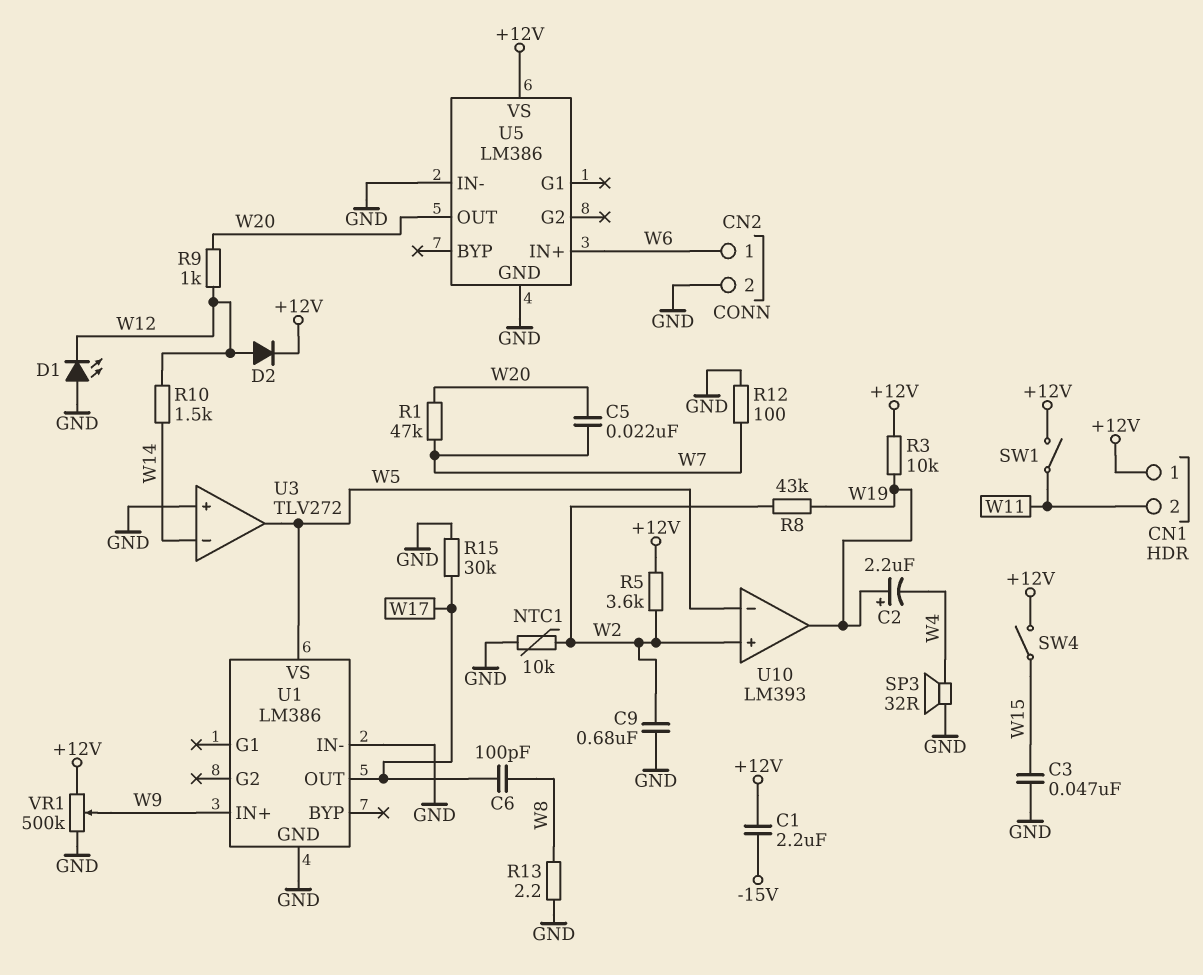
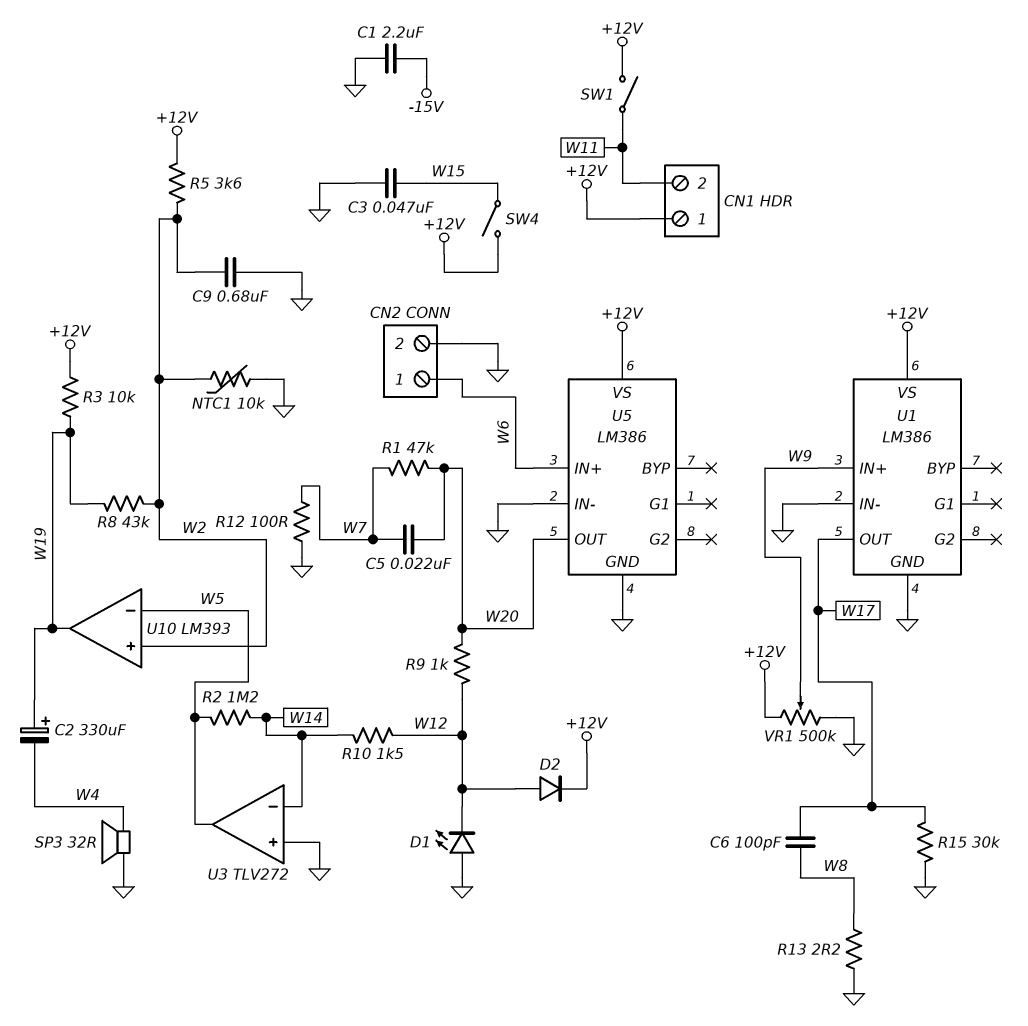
C1: 2.2uF (+12V, -15V) -> 2.2uF (-15V, GND)
C2: 2.2uF (plus W19, minus W4) -> 330uF (plus W19, minus W4)
R2: none -> 1.2M (W5, W14)
U1 pin VS: W5 -> +12V

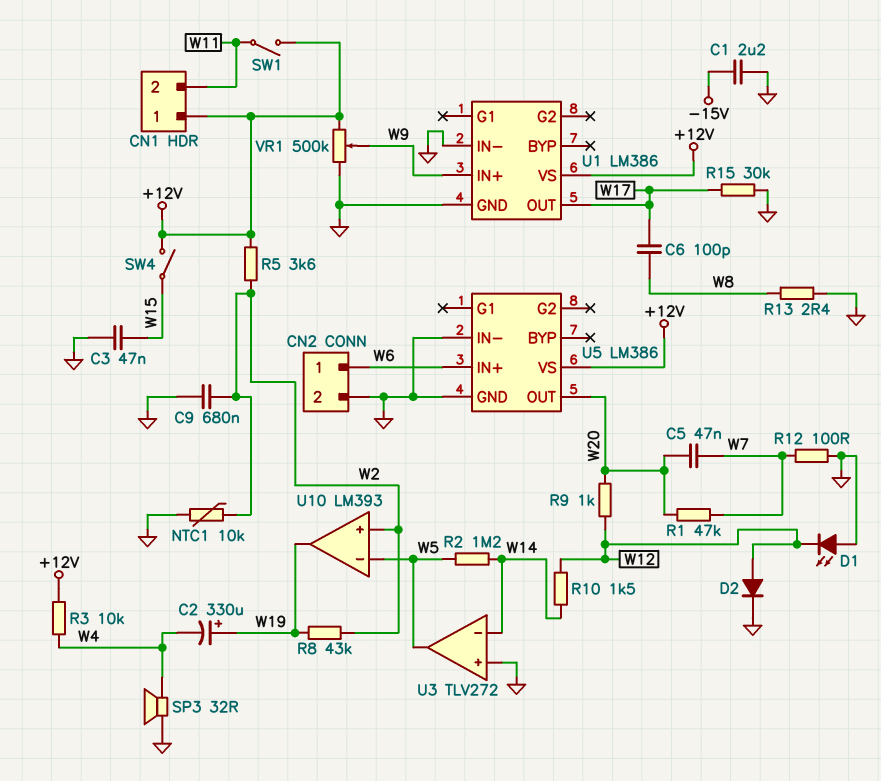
C5: 22nF (W7, W20) -> 47nF (W7, W20)
D2: diode (A W12, K +12V) -> diode (A W12, K GND)
R3: 10k (+12V, W19) -> 10k (+12V, W4)
R13: 2.2 (GND, W8) -> 2.4 (GND, W8)

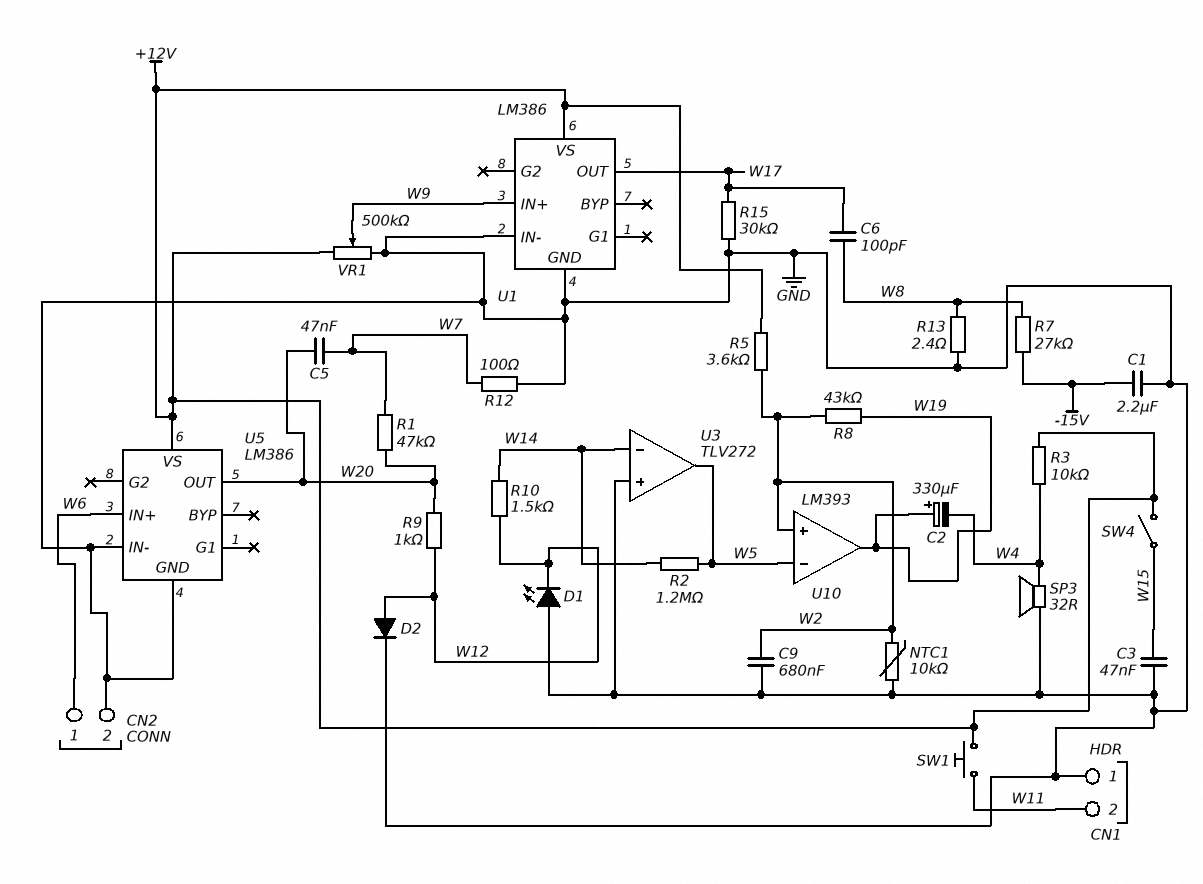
CN1 pin 1: +12V -> GND
R7: none -> 27k (-15V, W8)
SW1: switch (+12V, W11) -> button (+12V, W11)

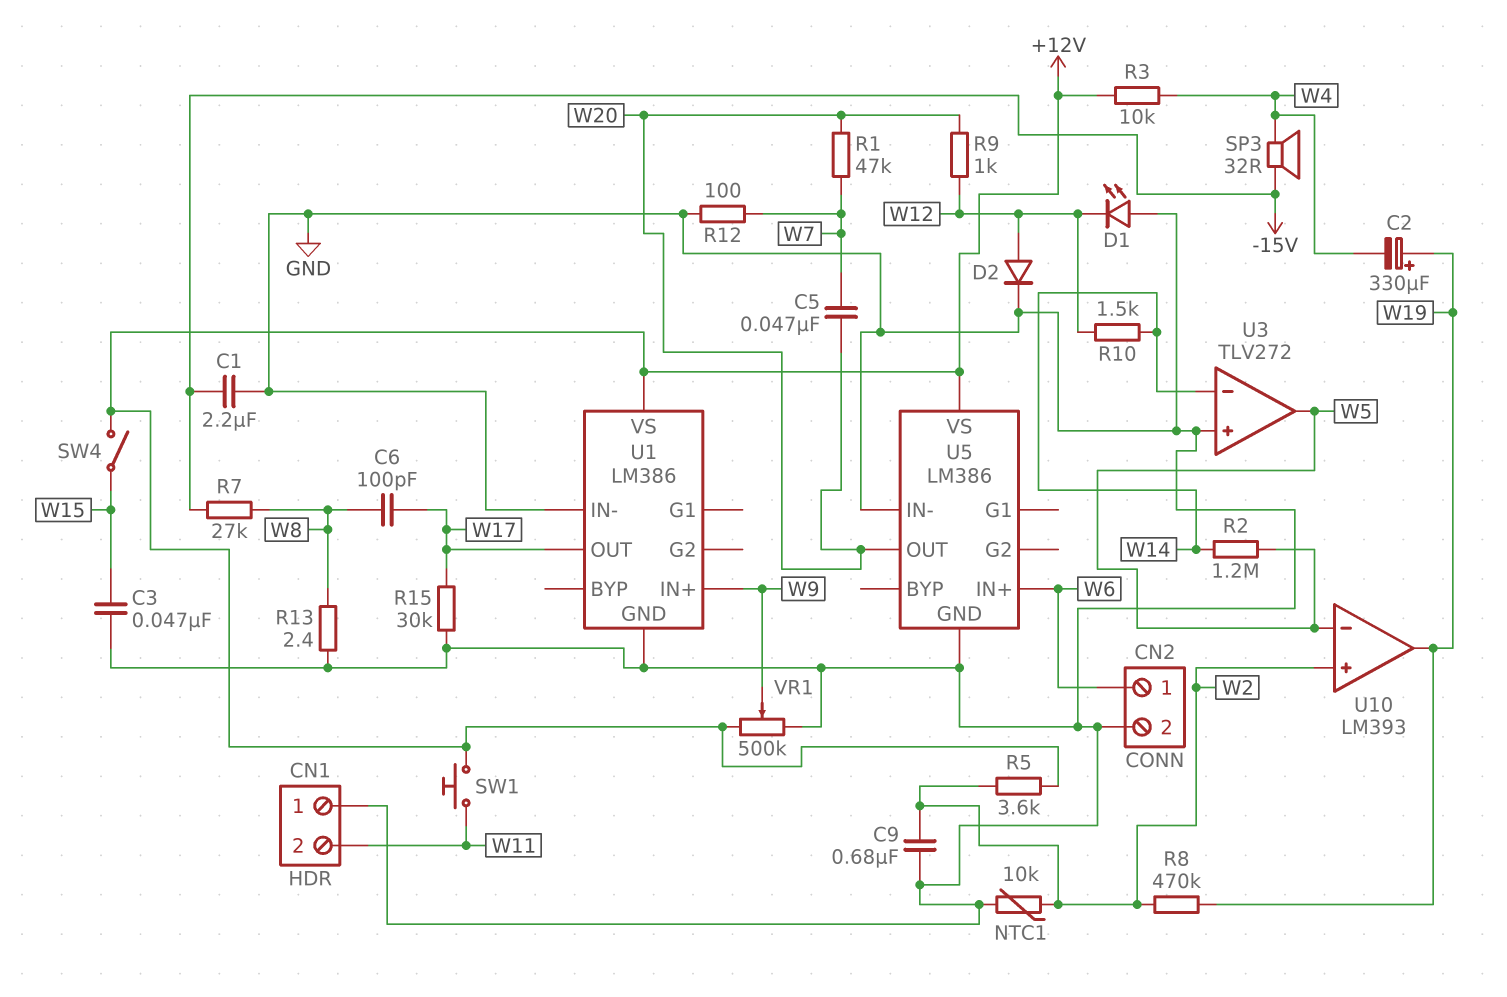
R8: 43k (W2, W19) -> 470k (W2, W19)
SP3: speaker 32R (GND, W4) -> speaker 32R (-15V, W4)

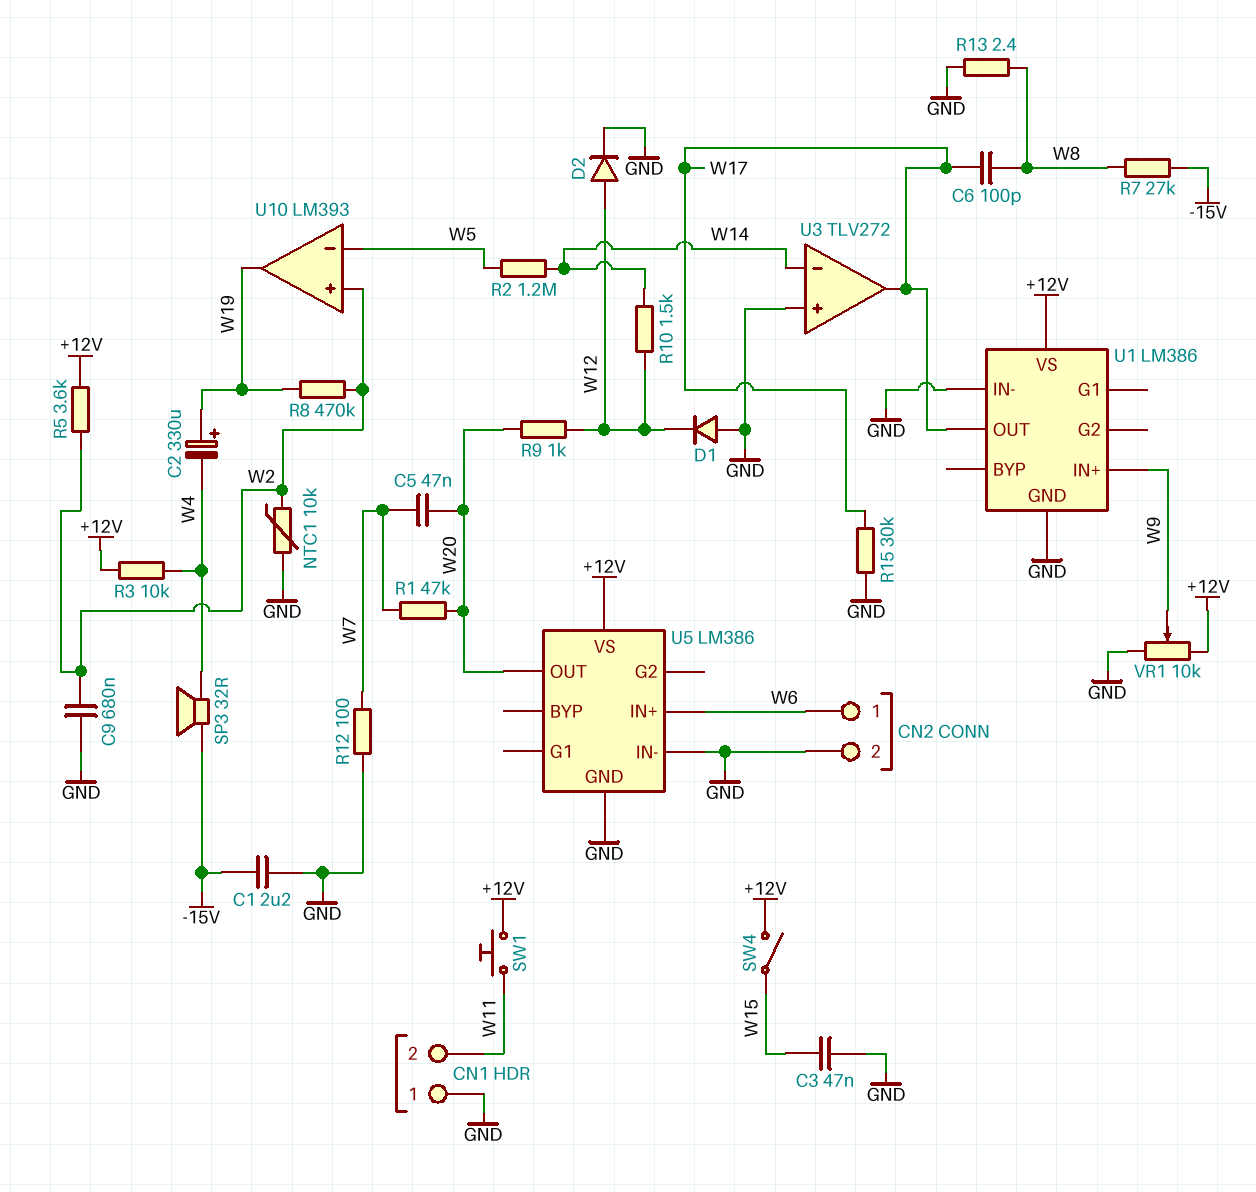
D1: LED (A GND, K W12) -> diode (A GND, K W12)
U3 pin out: W5 -> W17
VR1: 500k (+12V, GND, wiper W9) -> 10k (+12V, GND, wiper W9)

